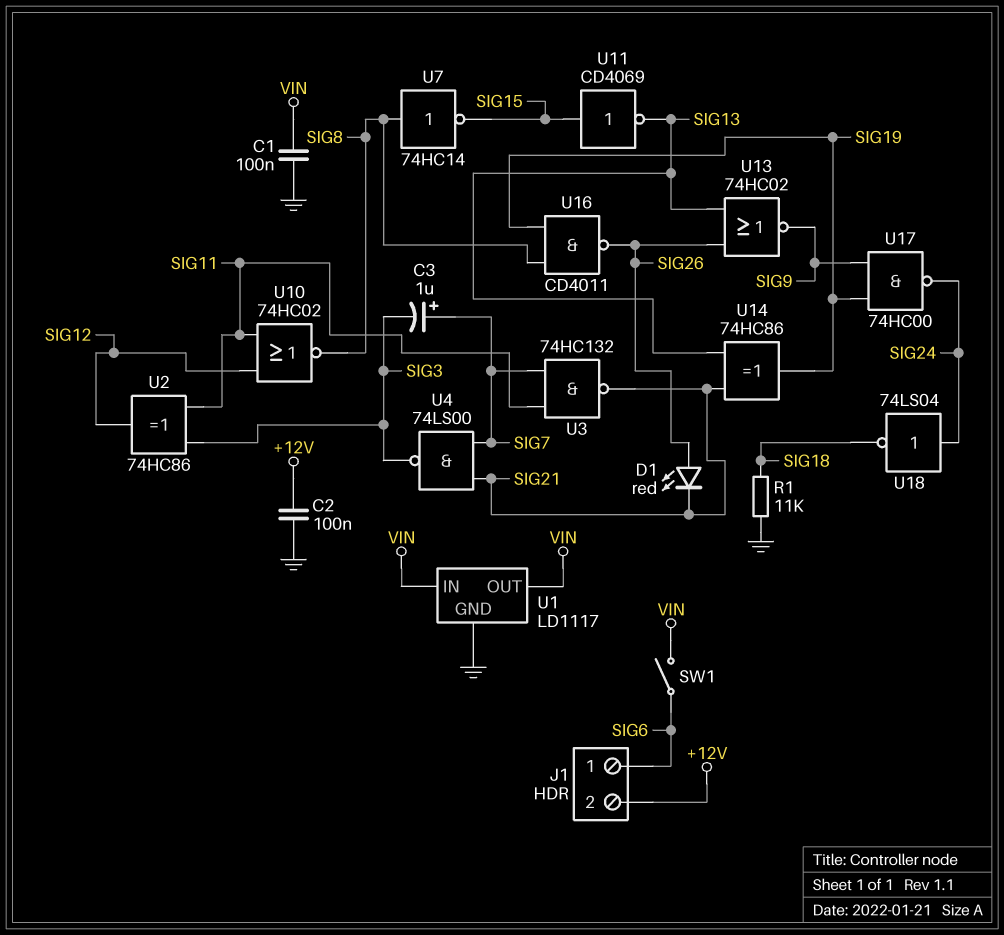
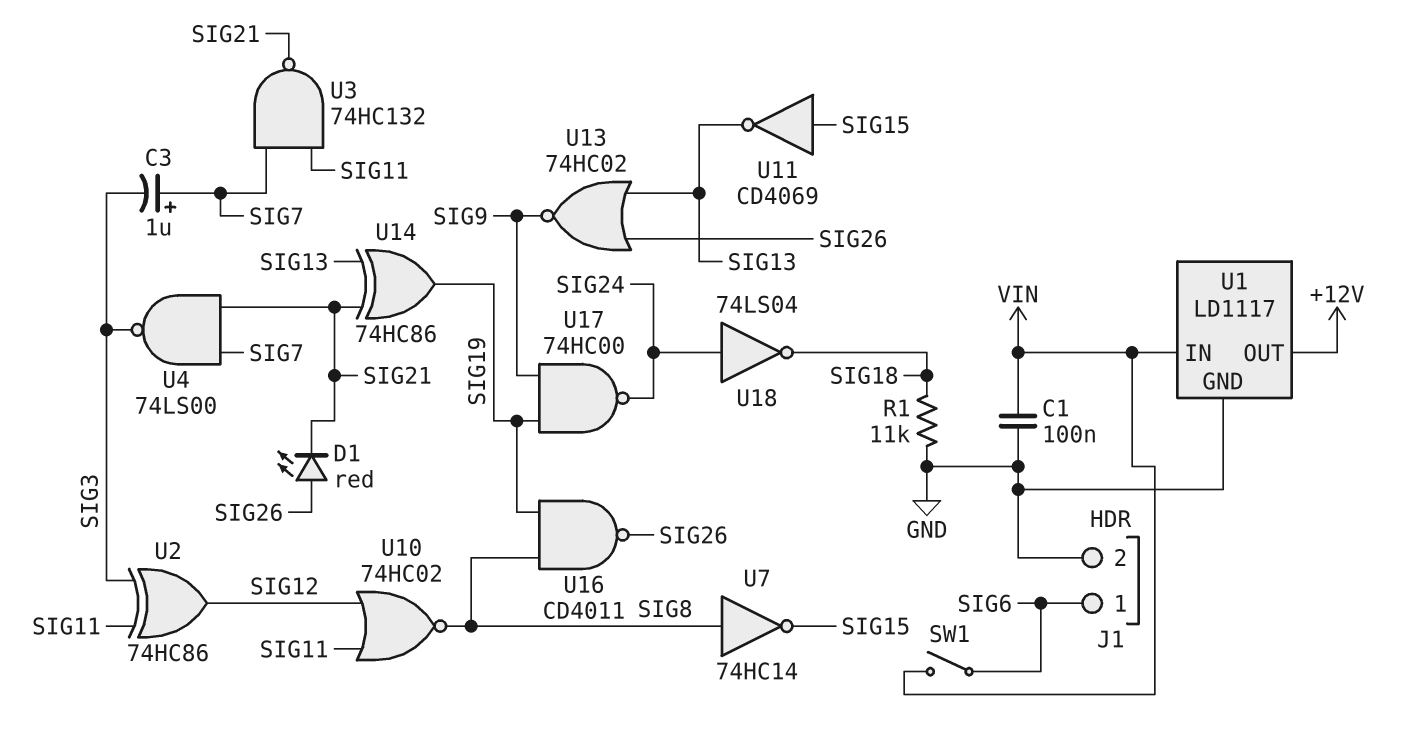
C2: 100nF (+12V, GND) -> none
J1 pin 2: +12V -> GND
U1 pin OUT: VIN -> +12V

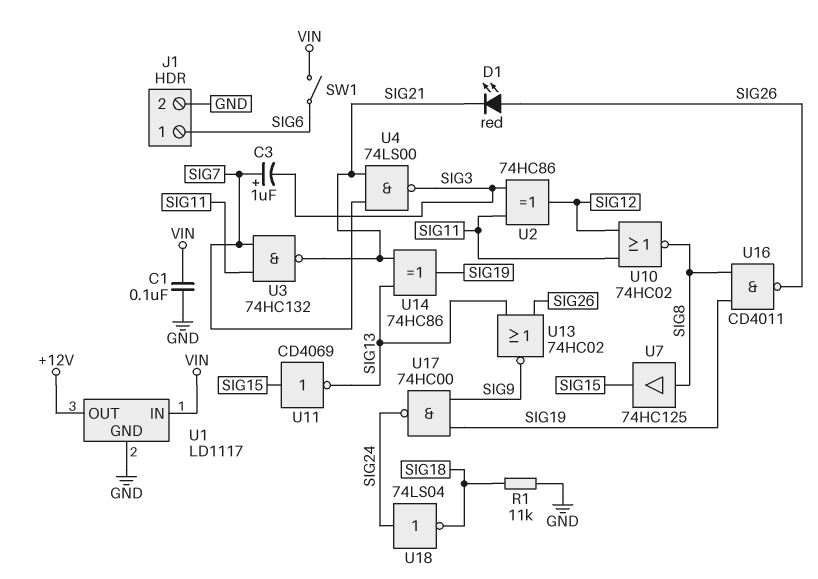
U7: NOT 74HC14 (in SIG8, out SIG15) -> buffer 74HC125 (in SIG8, out SIG15)

